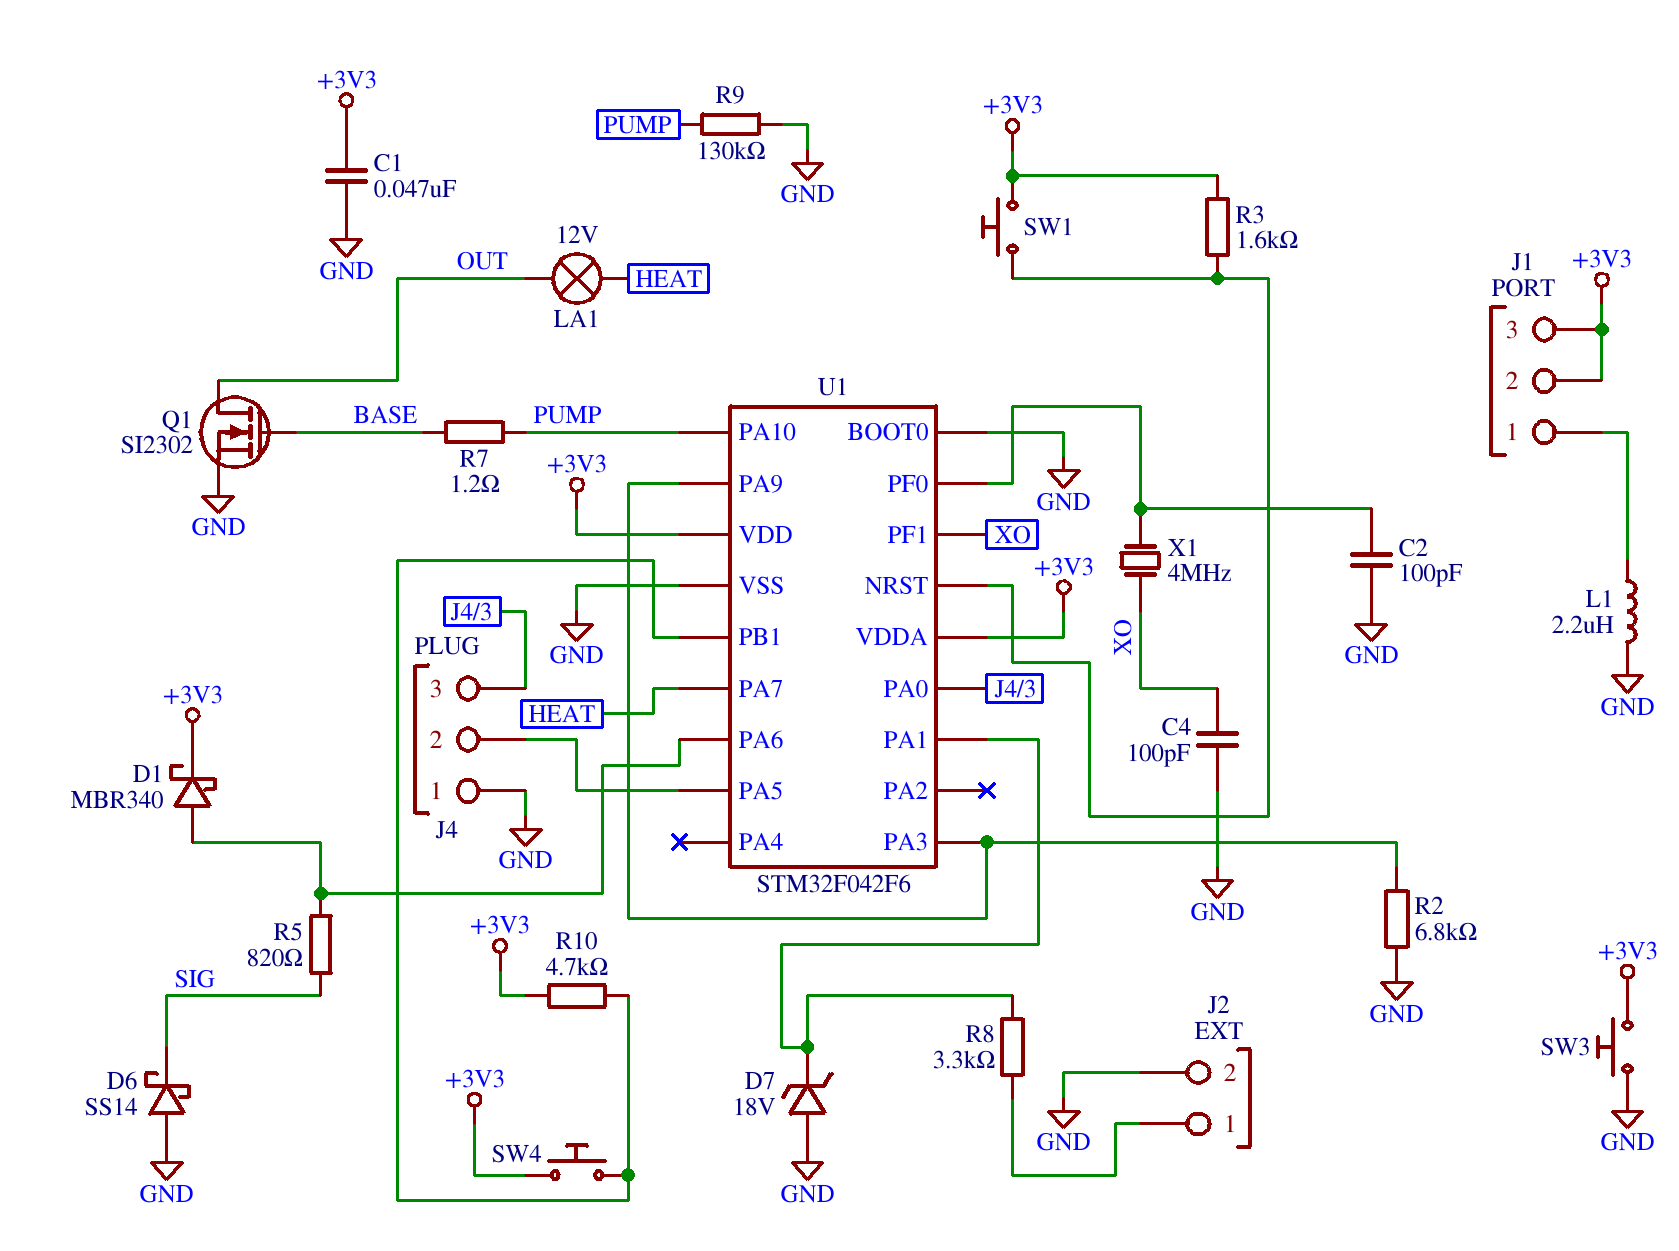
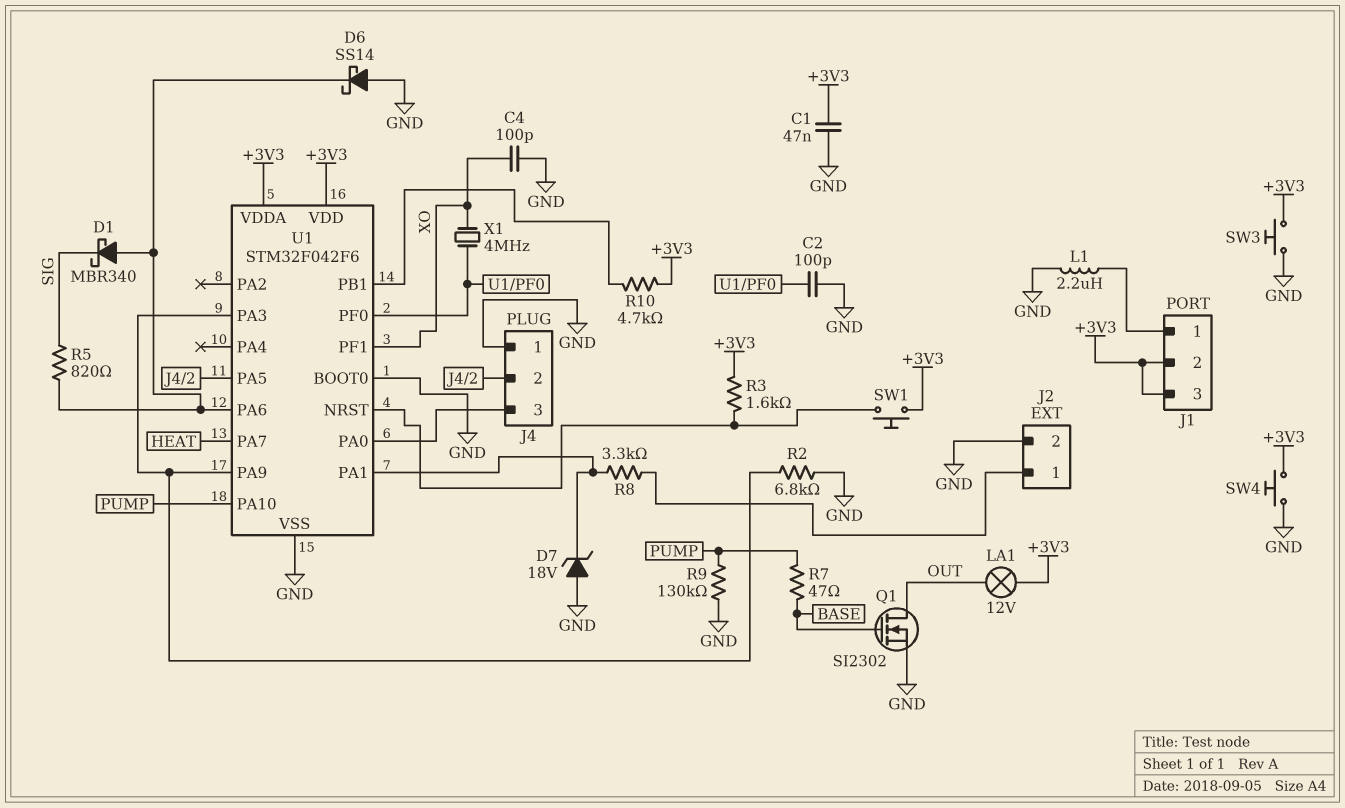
D1: schottky MBR340 (A U1/PA6, K +3V3) -> schottky MBR340 (A U1/PA6, K SIG)
D6: schottky SS14 (A GND, K SIG) -> schottky SS14 (A GND, K U1/PA6)
LA1: lamp 12V (HEAT, OUT) -> lamp 12V (+3V3, OUT)
R7: 1.2 (BASE, PUMP) -> 47 (BASE, PUMP)
SW4: button (+3V3, U1/PB1) -> button (+3V3, GND)

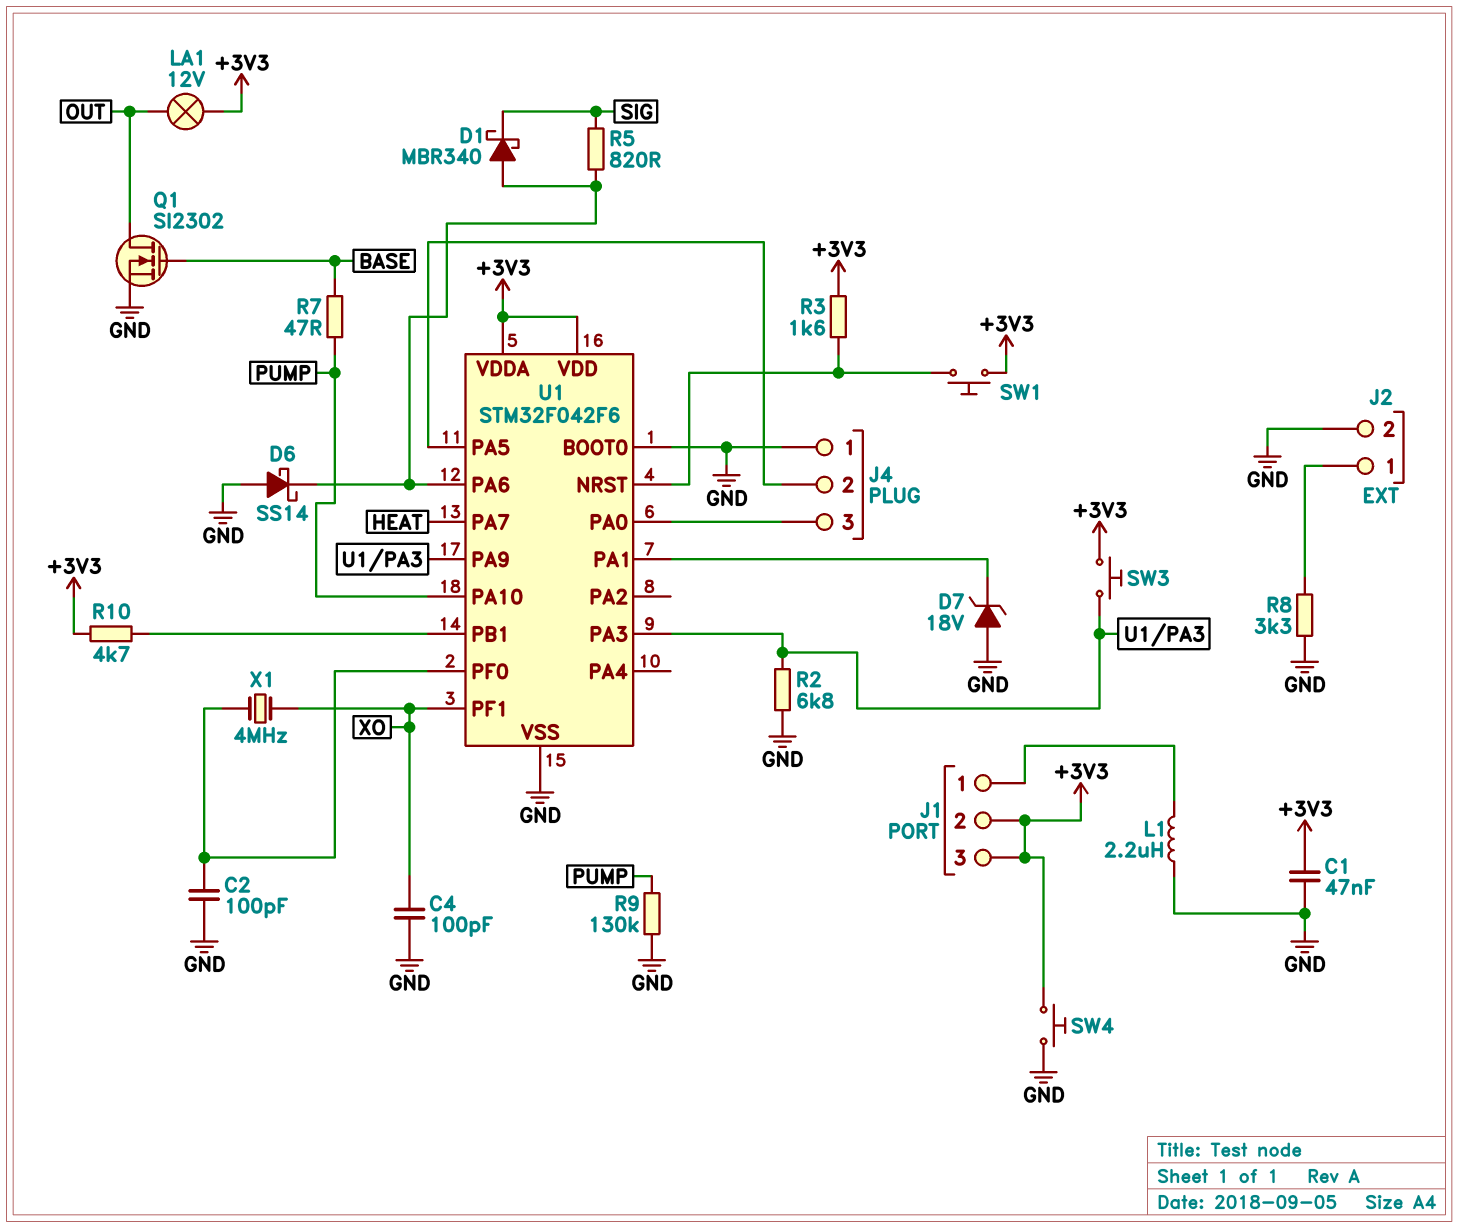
R8: 3.3k (J2/1, U1/PA1) -> 3.3k (GND, J2/1)
SW3: button (+3V3, GND) -> button (+3V3, U1/PA3)

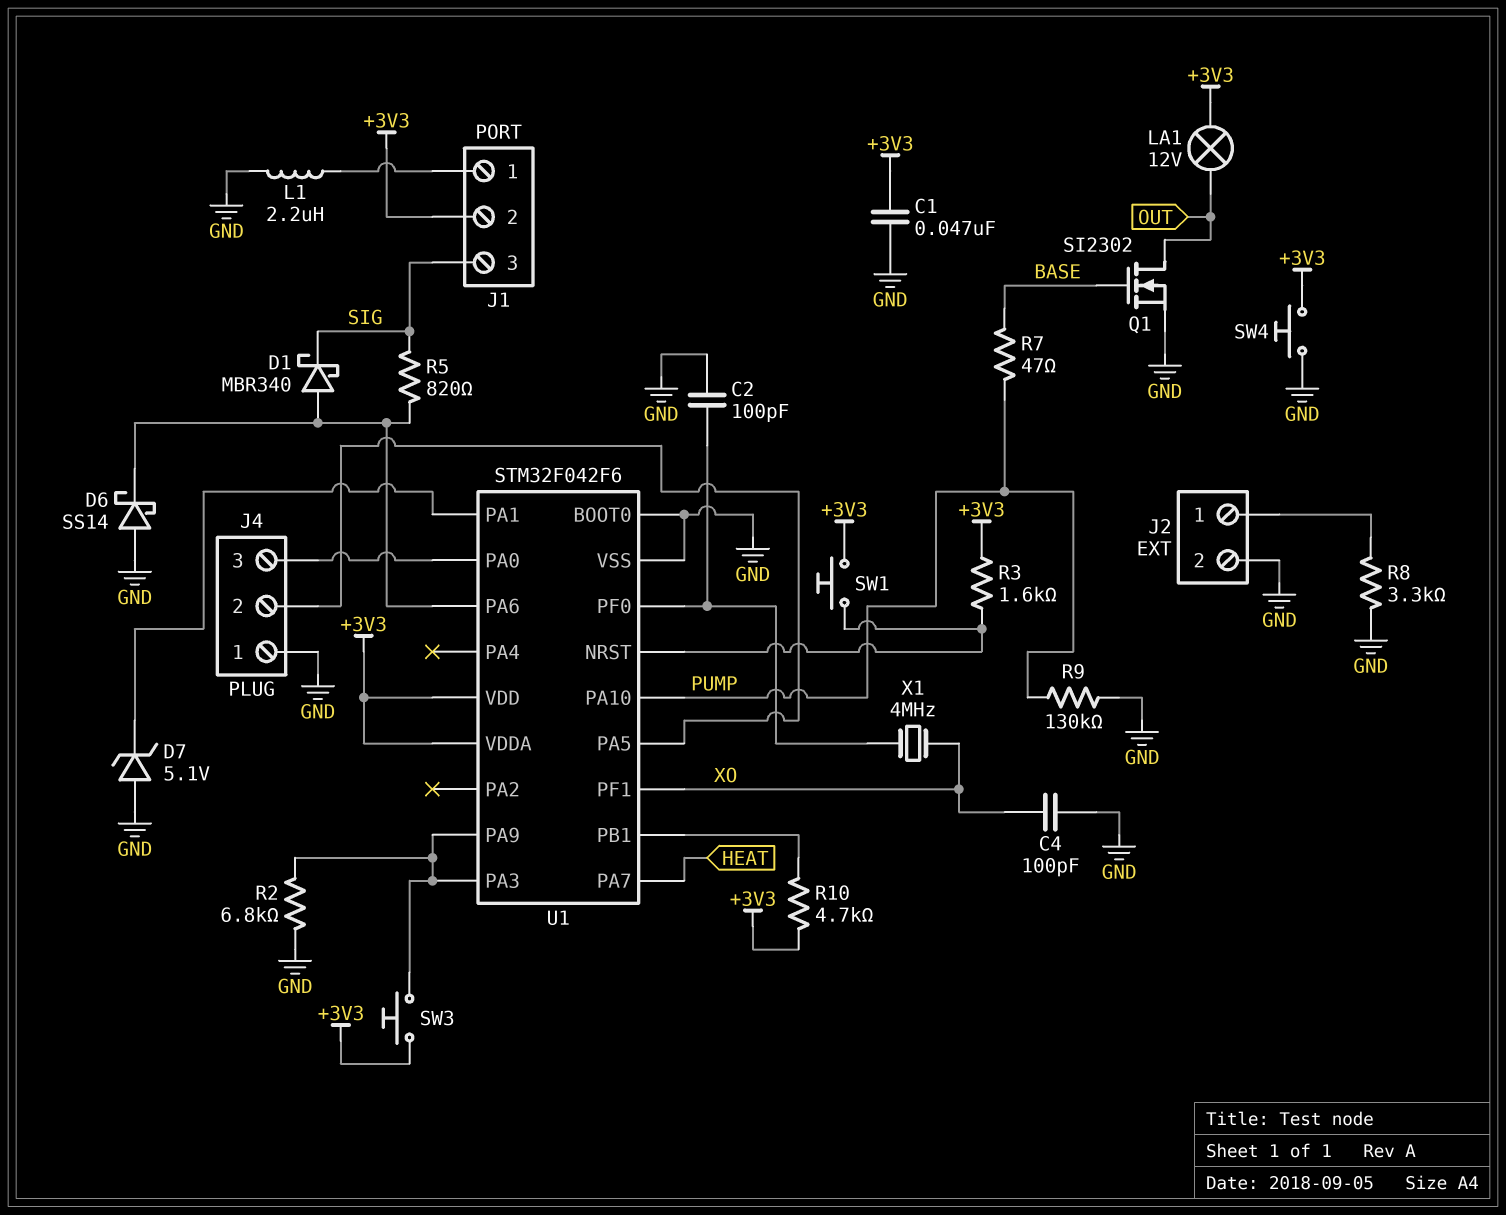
D7: zener 18V (A GND, K U1/PA1) -> zener 5.1V (A GND, K U1/PA1)
J1 pin 3: +3V3 -> SIG

